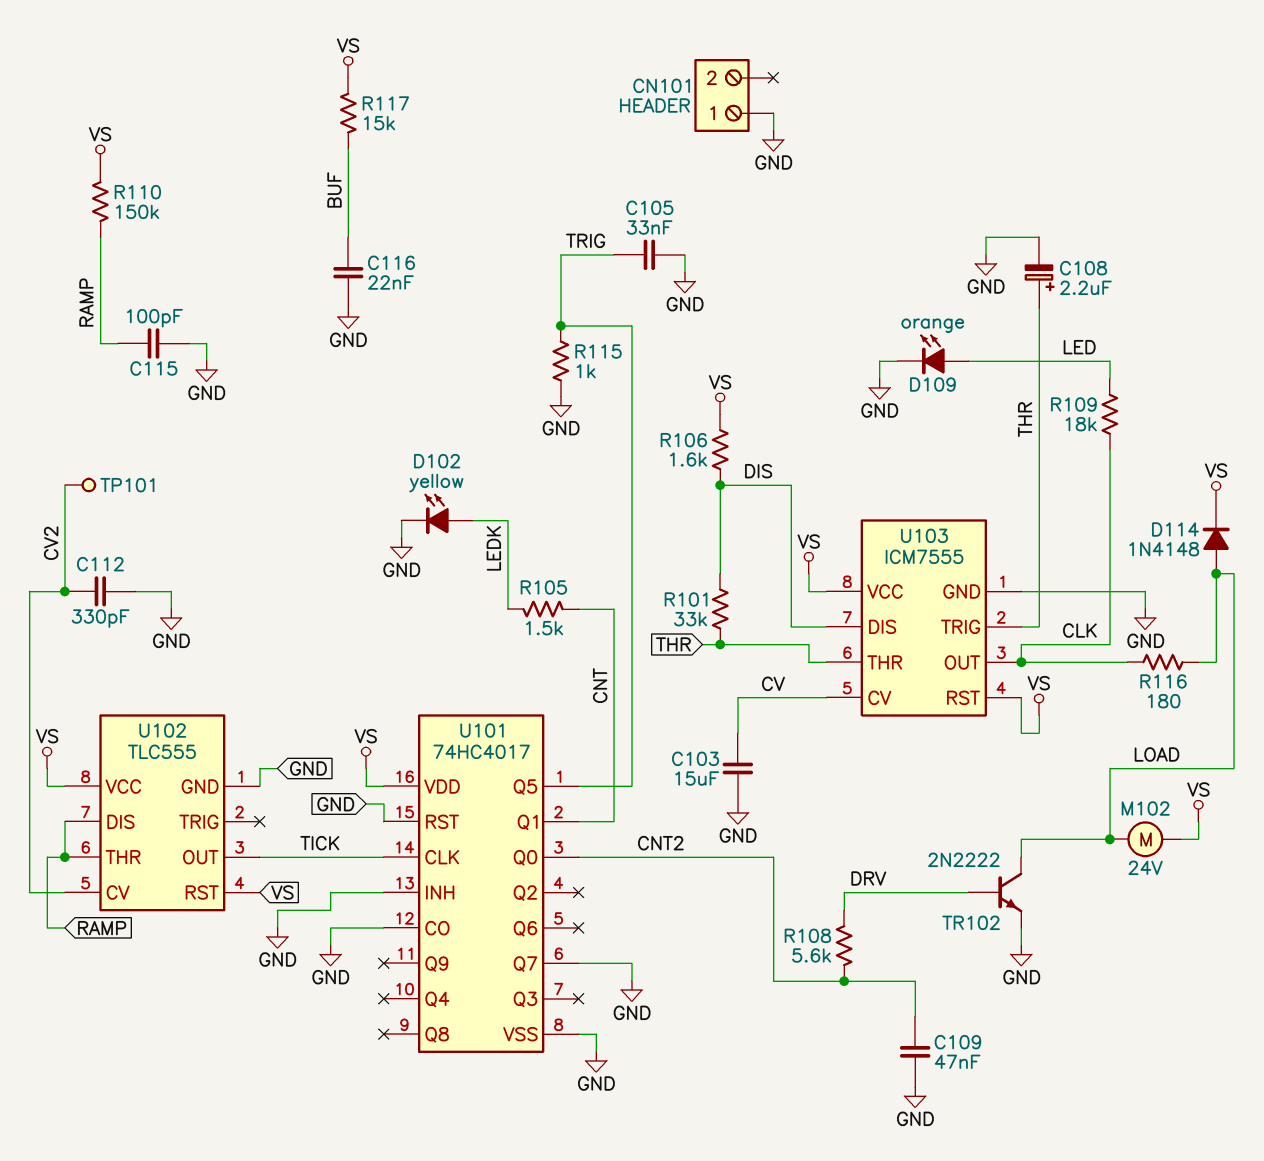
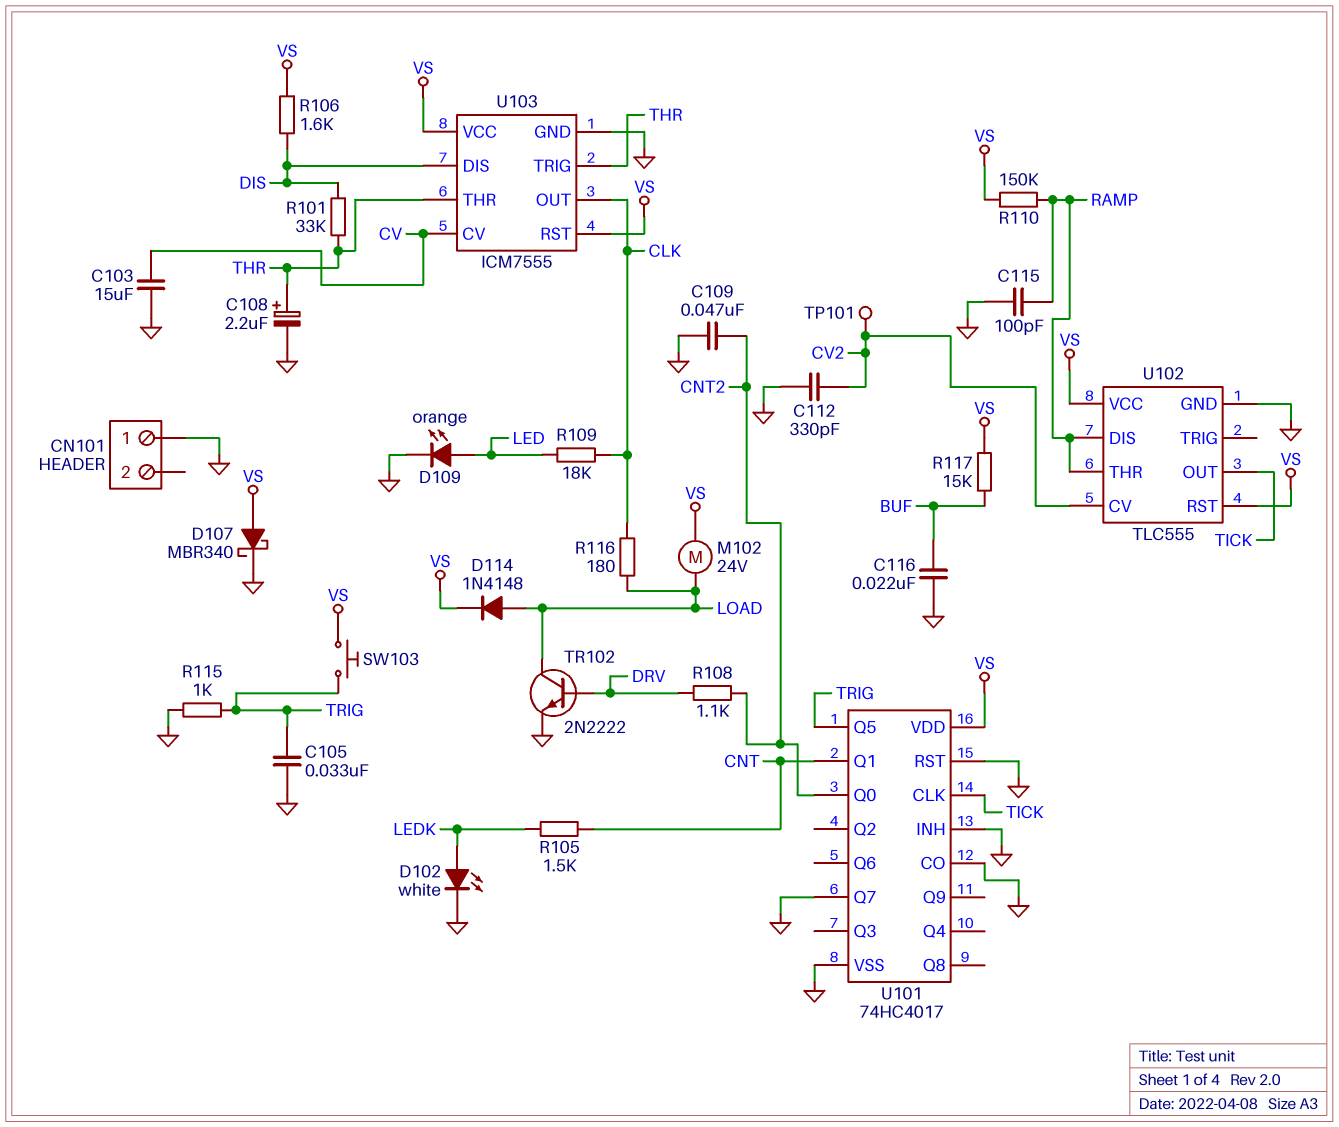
D102: LED yellow (A LEDK, K GND) -> LED white (A LEDK, K GND)
D107: none -> schottky MBR340 (A VS, K GND)
R108: 5.6k (CNT2, DRV) -> 1.1k (CNT2, DRV)
SW103: none -> button (TRIG, VS)

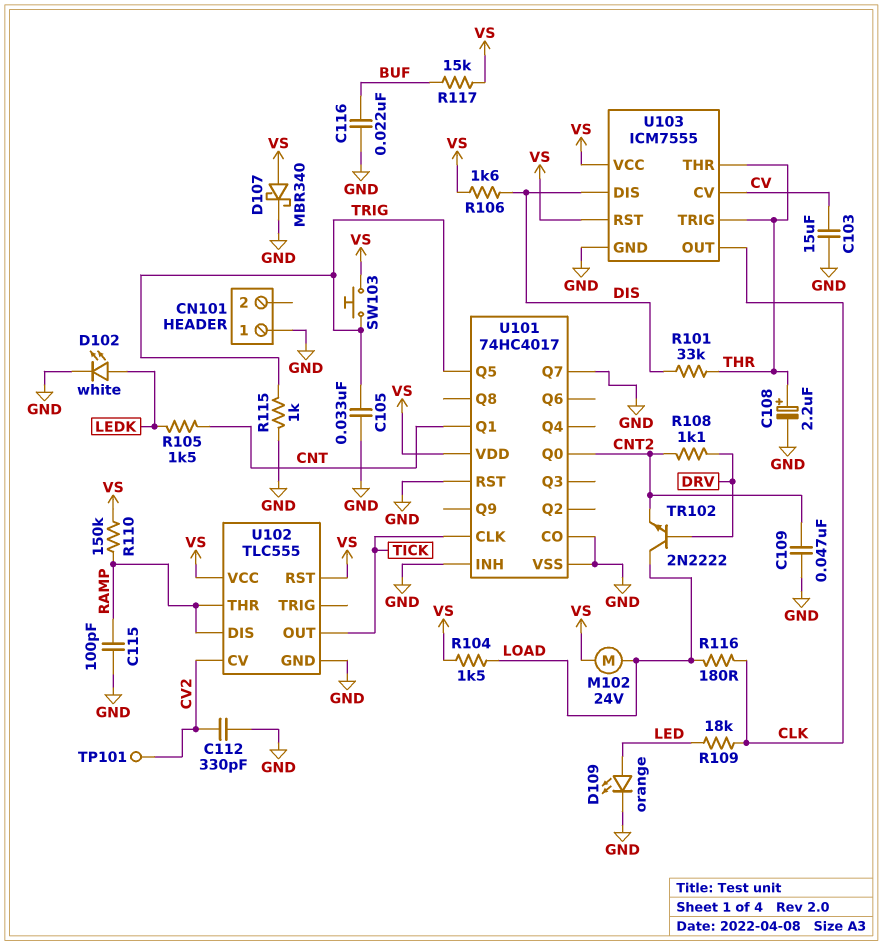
D114: diode 1N4148 (A LOAD, K VS) -> none
R104: none -> 1.5k (LOAD, VS)
TR102: NPN 2N2222 (B DRV, C LOAD, E GND) -> NPN 2N2222 (B DRV, C LOAD, E CNT2)

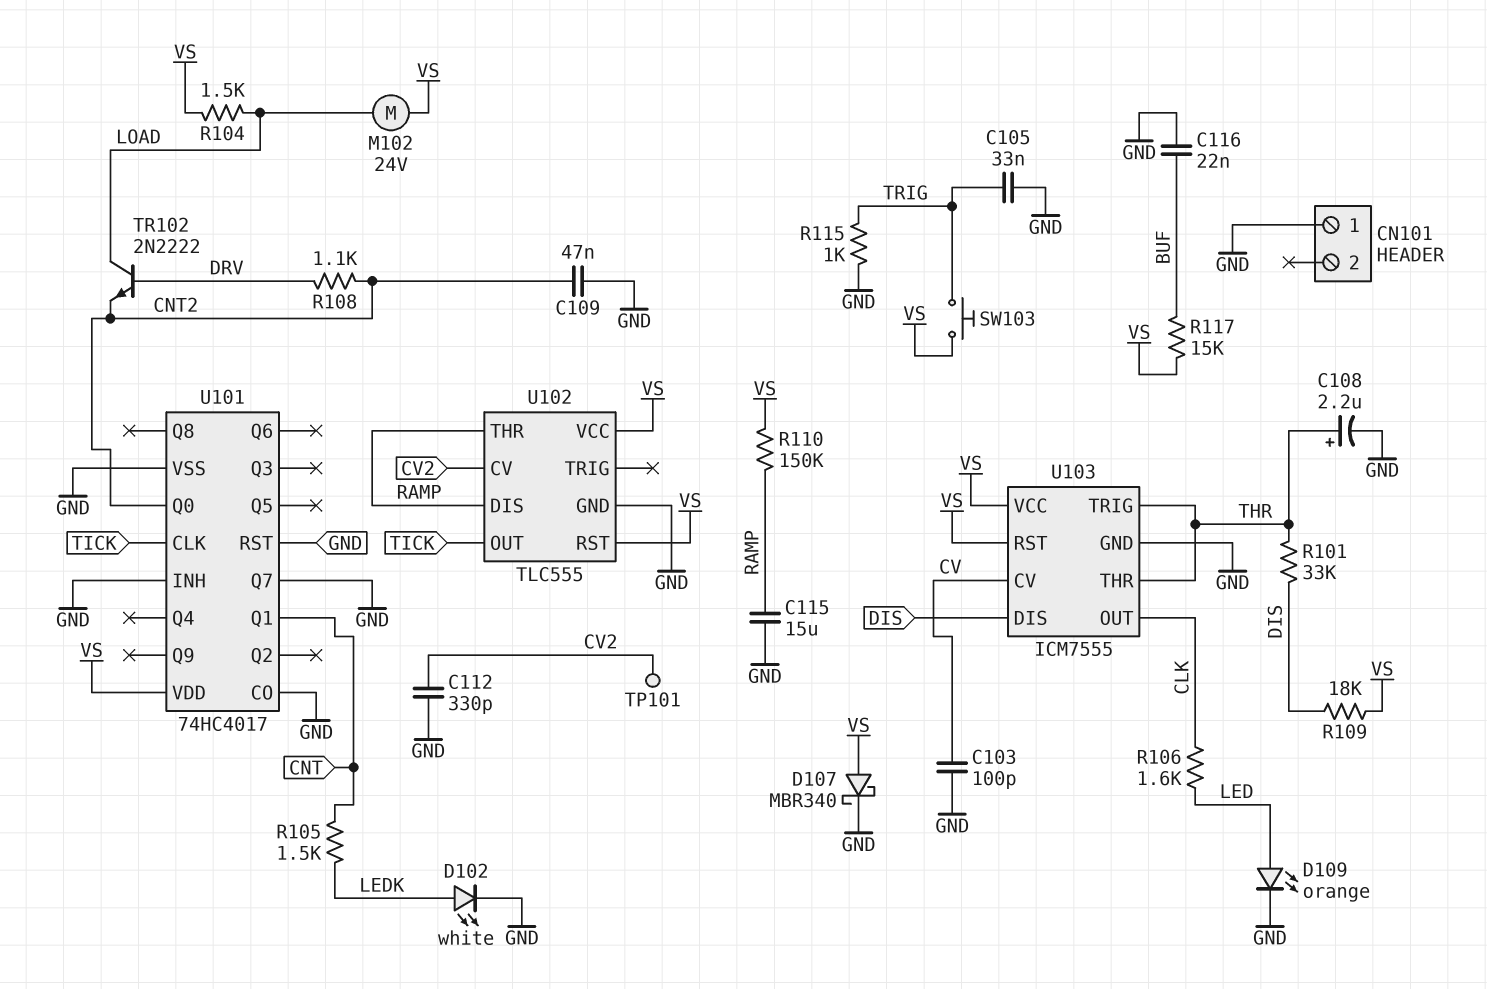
C103: 15uF (CV, GND) -> 100pF (CV, GND)
C115: 100pF (GND, RAMP) -> 15uF (GND, RAMP)
R106: 1.6k (DIS, VS) -> 1.6k (CLK, LED)
R109: 18k (CLK, LED) -> 18k (DIS, VS)
R116: 180 (CLK, LOAD) -> none
U101 pin Q5: TRIG -> none

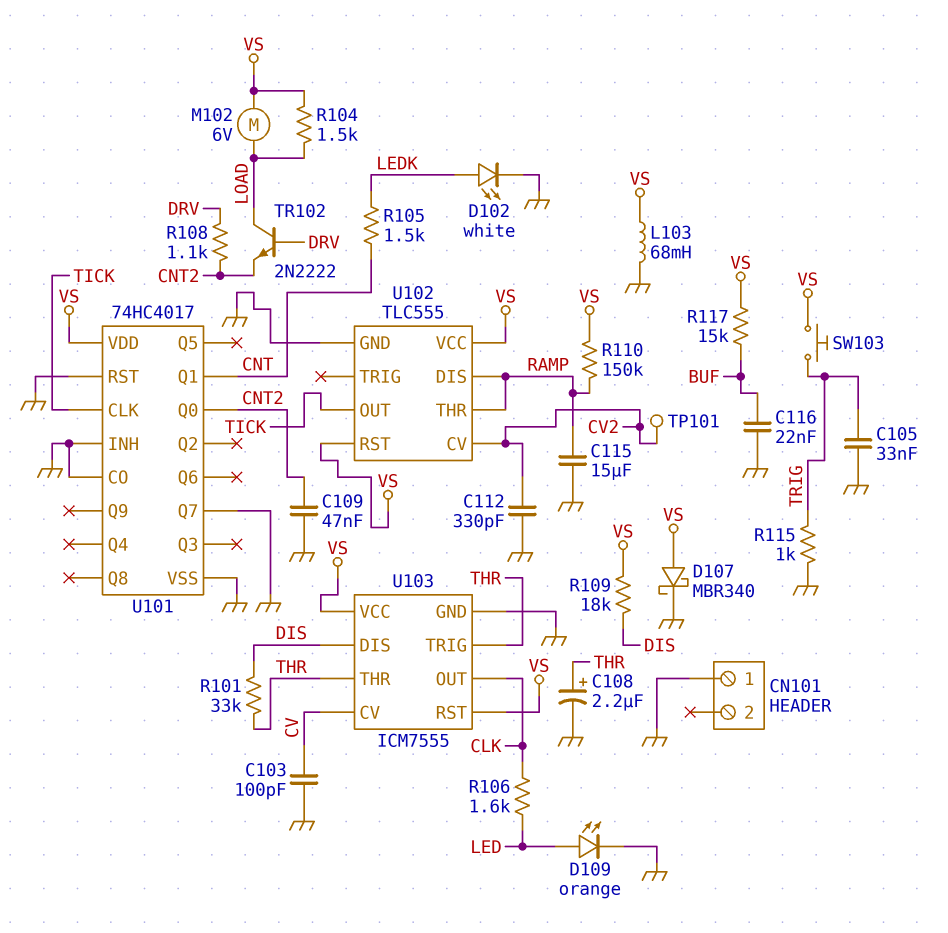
L103: none -> 68mH (GND, VS)
M102: motor 24V (LOAD, VS) -> motor 6V (LOAD, VS)

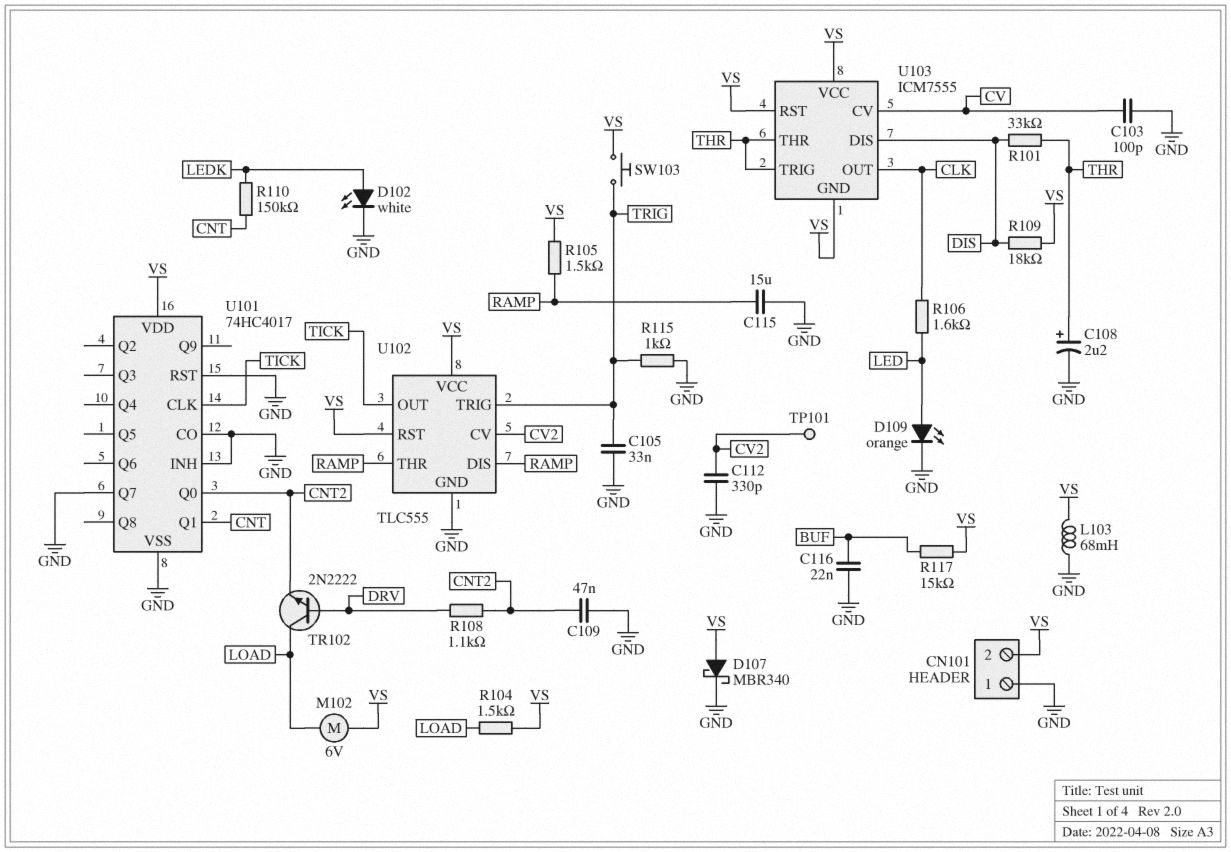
CN101 pin 2: none -> VS
R105: 1.5k (CNT, LEDK) -> 1.5k (RAMP, VS)
R110: 150k (RAMP, VS) -> 150k (CNT, LEDK)
U102 pin TRIG: none -> TRIG
U103 pin GND: GND -> VS

